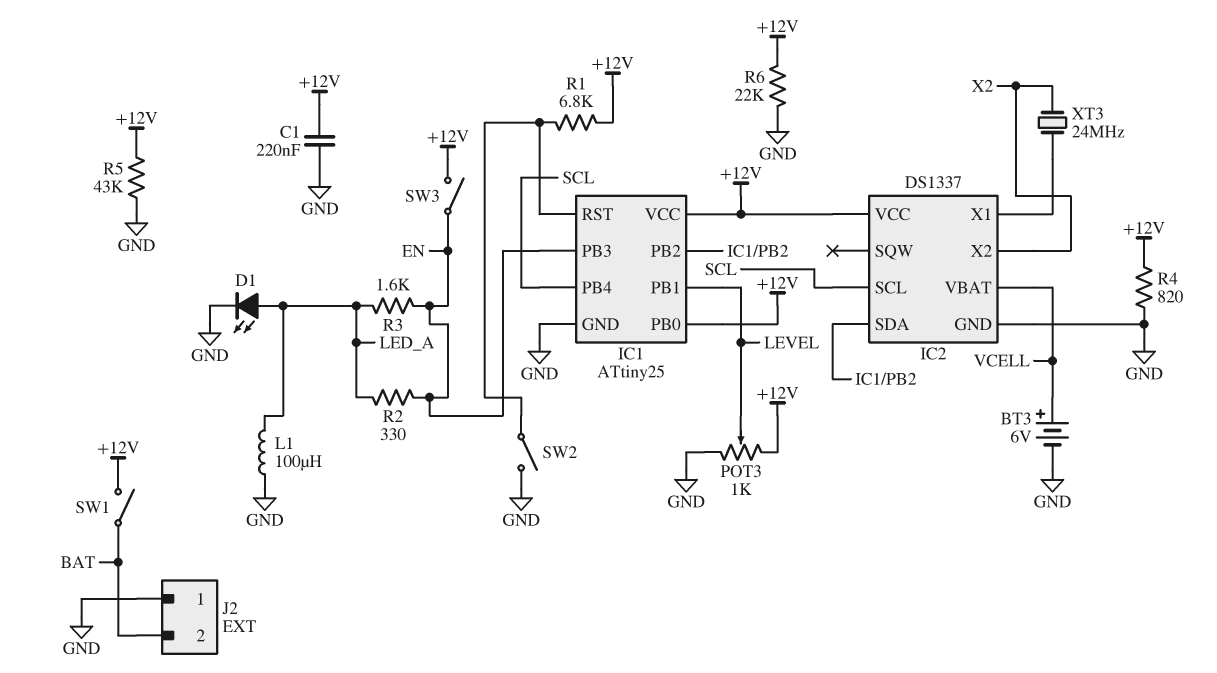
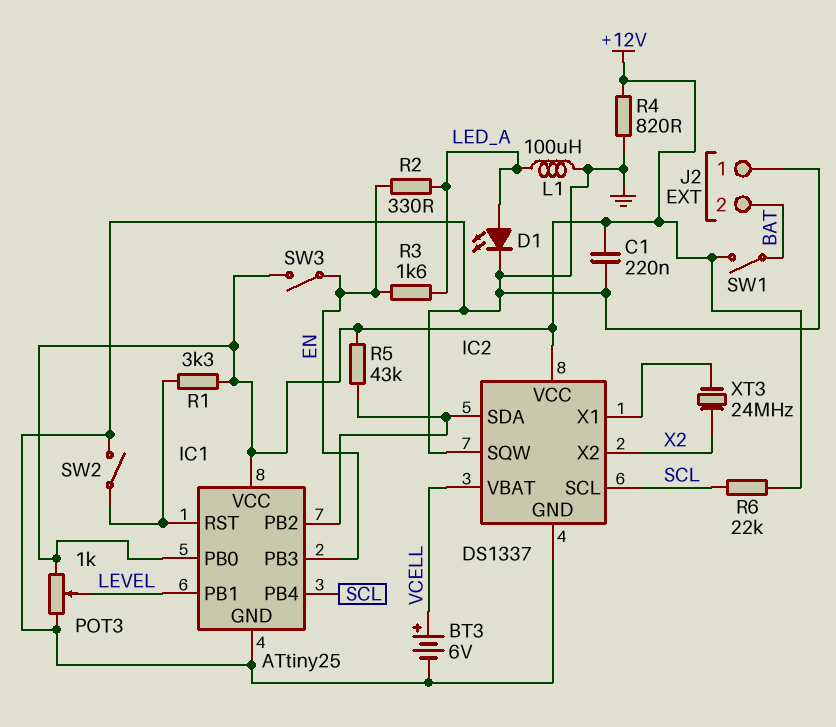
IC2 pin SQW: none -> GND
R1: 6.8k (+12V, IC1/RST) -> 3.3k (+12V, IC1/RST)
R5: 43k (+12V, GND) -> 43k (+12V, IC1/PB2)
R6: 22k (+12V, GND) -> 22k (+12V, SCL)

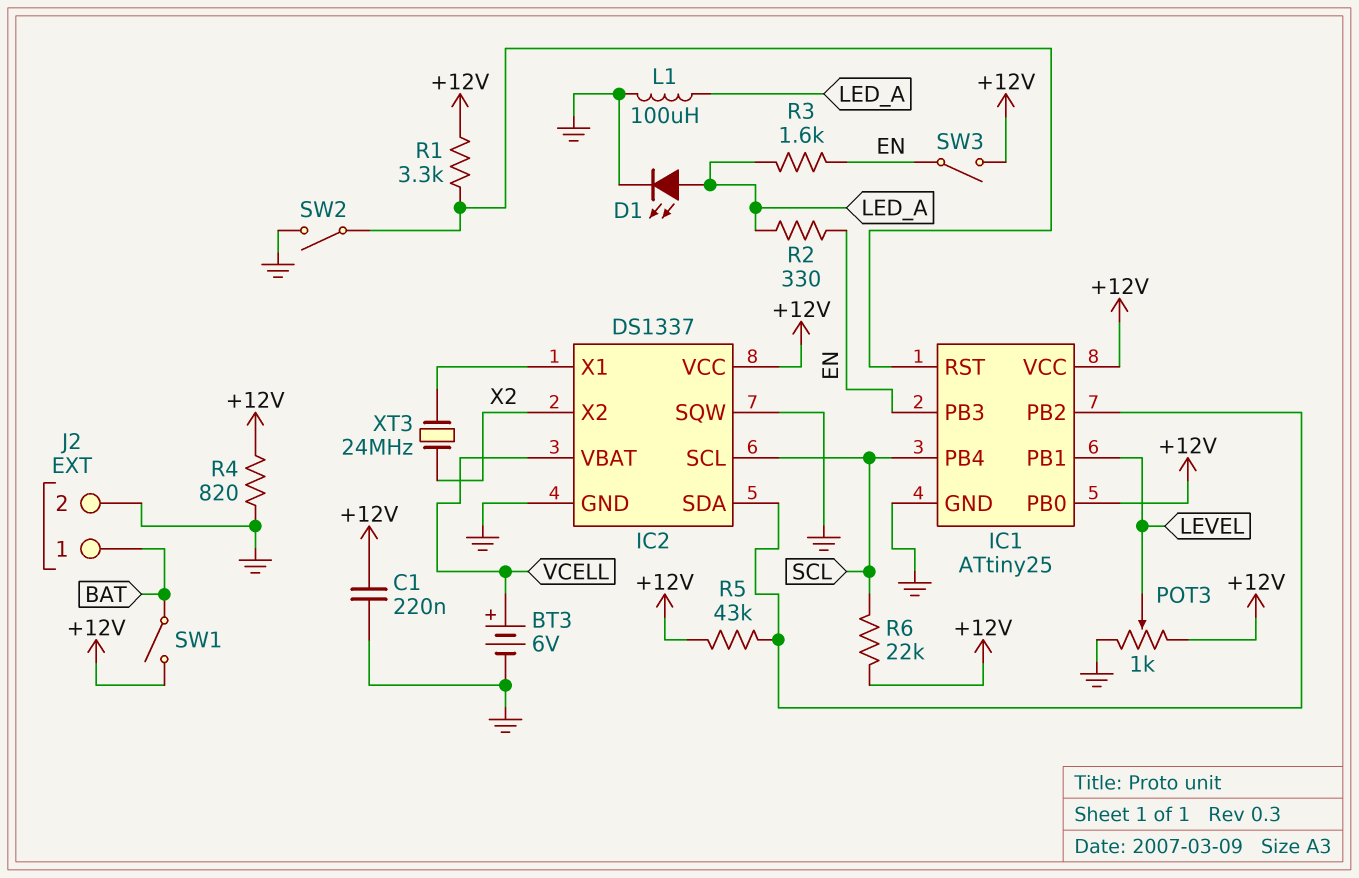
J2 pin 1: GND -> BAT
J2 pin 2: BAT -> GND

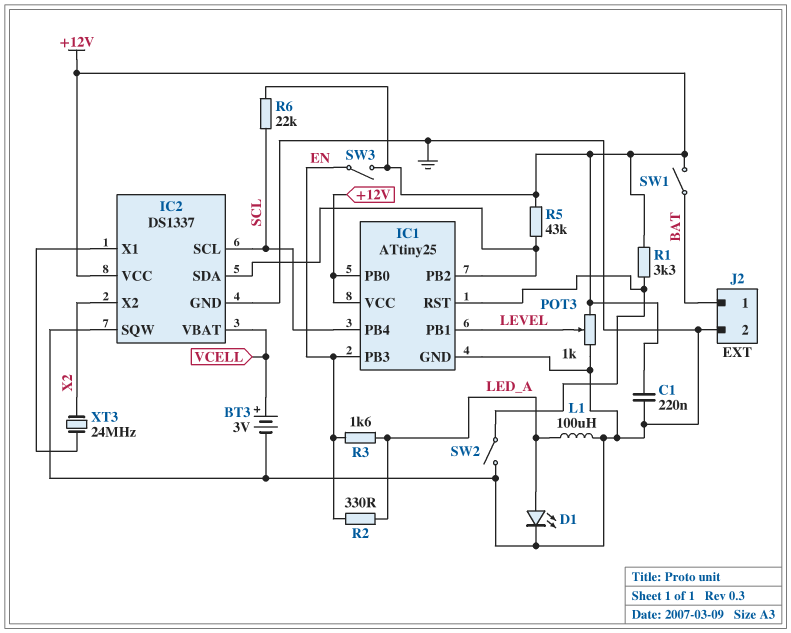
BT3: 6V (plus VCELL, minus GND) -> 3V (plus VCELL, minus GND)
R4: 820 (+12V, GND) -> none

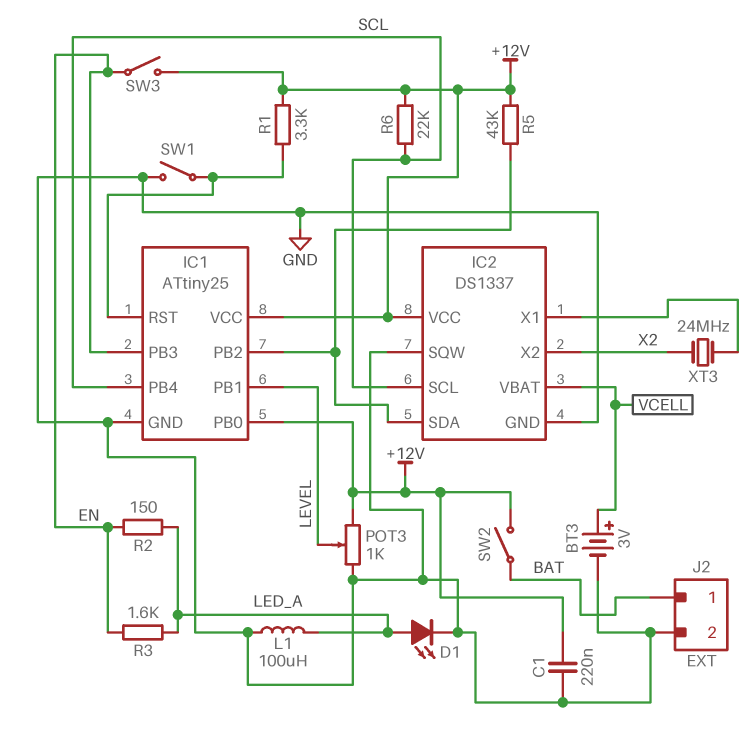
R2: 330 (EN, LED_A) -> 150 (EN, LED_A)
SW1: switch (+12V, BAT) -> switch (GND, IC1/RST)
SW2: switch (GND, IC1/RST) -> switch (+12V, BAT)

